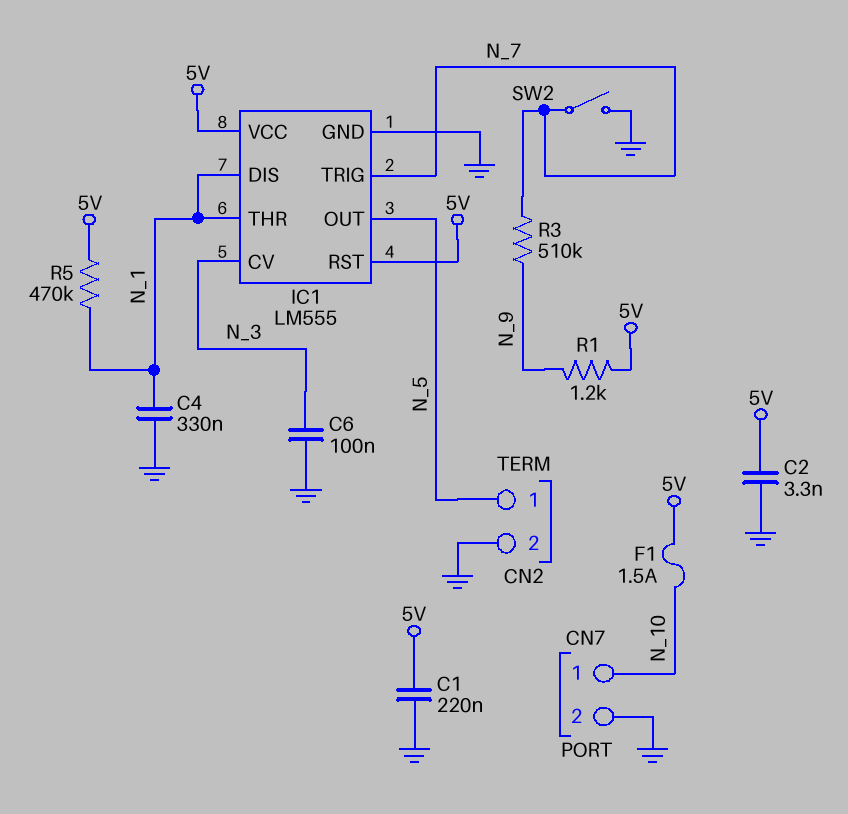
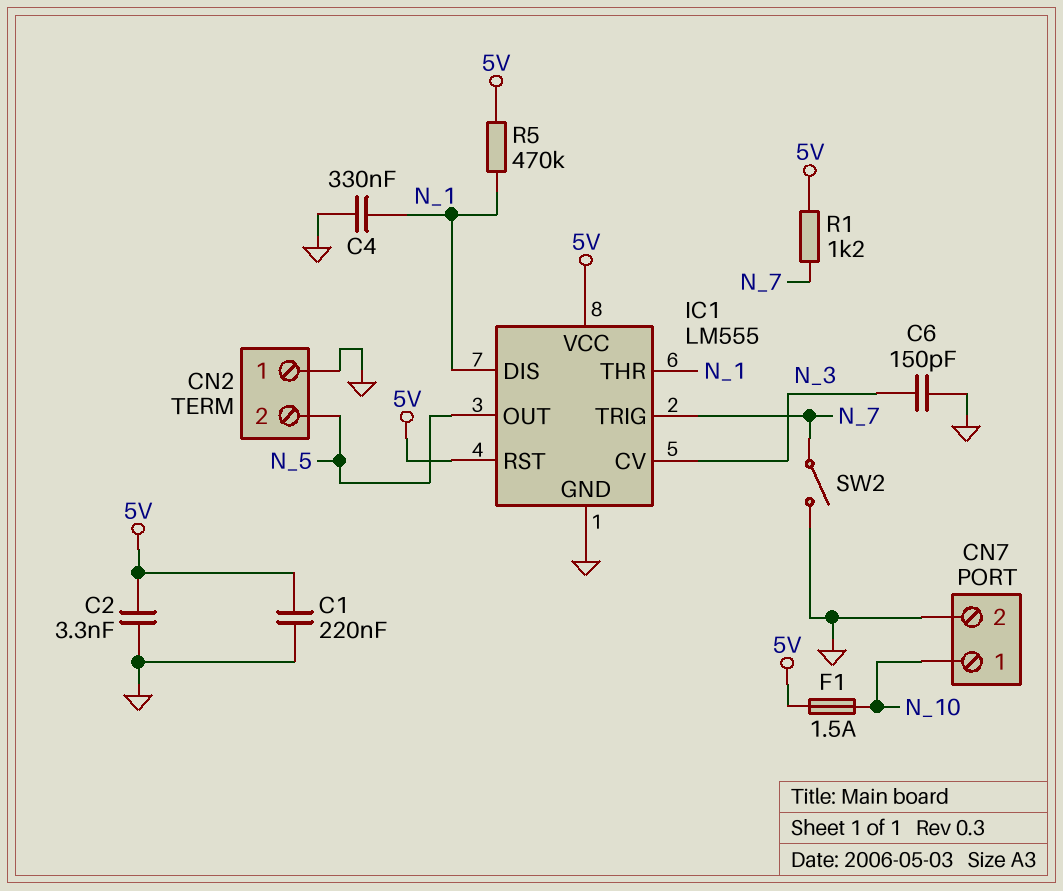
C6: 100nF (GND, N_3) -> 150pF (GND, N_3)
CN2 pin 1: N_5 -> GND
CN2 pin 2: GND -> N_5
R1: 1.2k (5V, N_9) -> 1.2k (5V, N_7)
R3: 510k (N_7, N_9) -> none

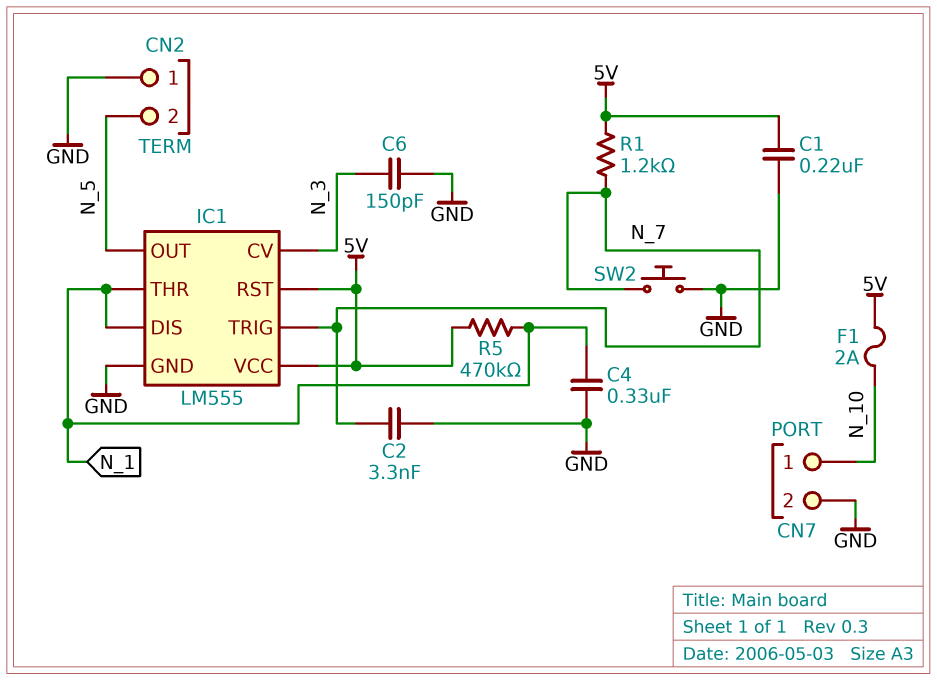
C2: 3.3nF (5V, GND) -> 3.3nF (GND, N_7)
F1: 1.5A (5V, N_10) -> 2A (5V, N_10)
SW2: switch (GND, N_7) -> button (GND, N_7)

